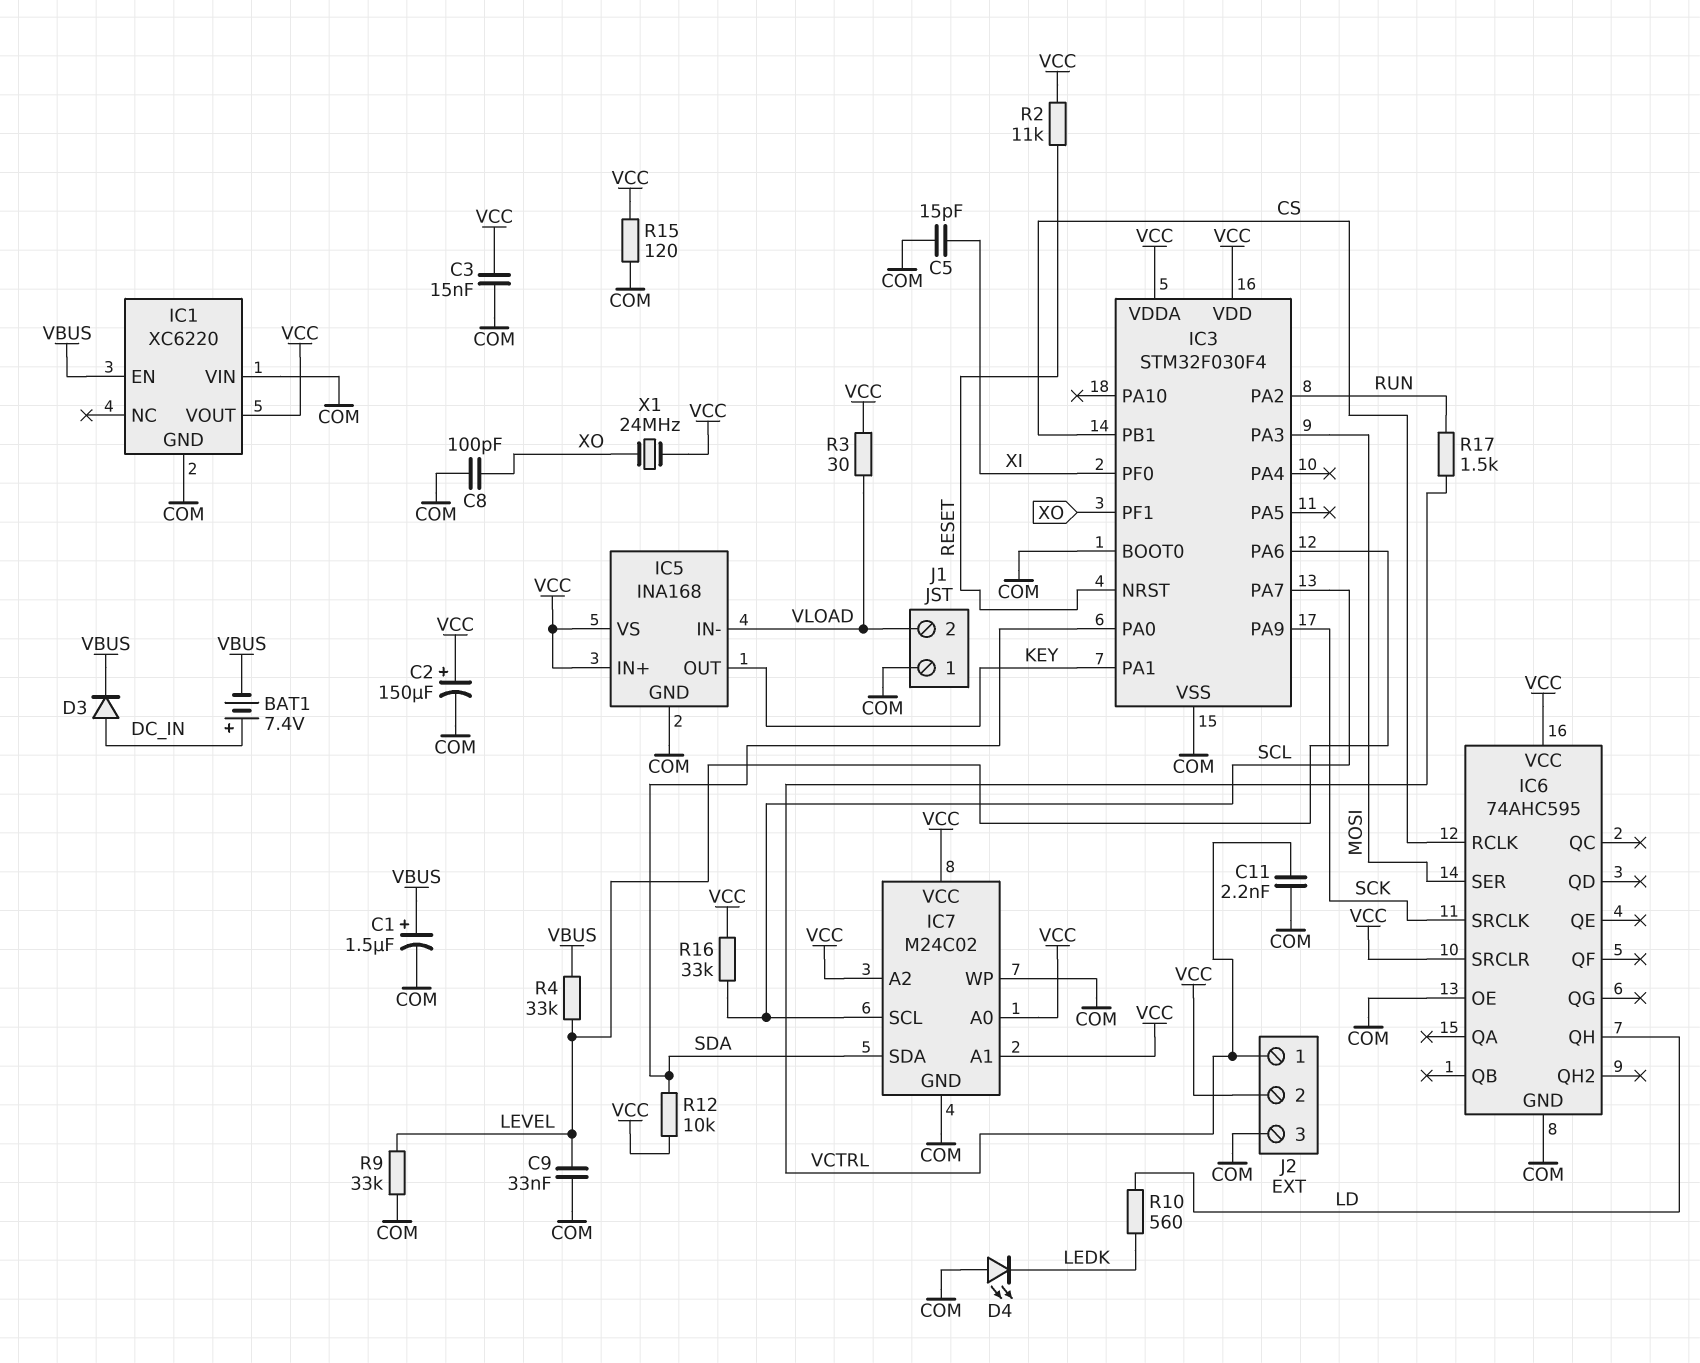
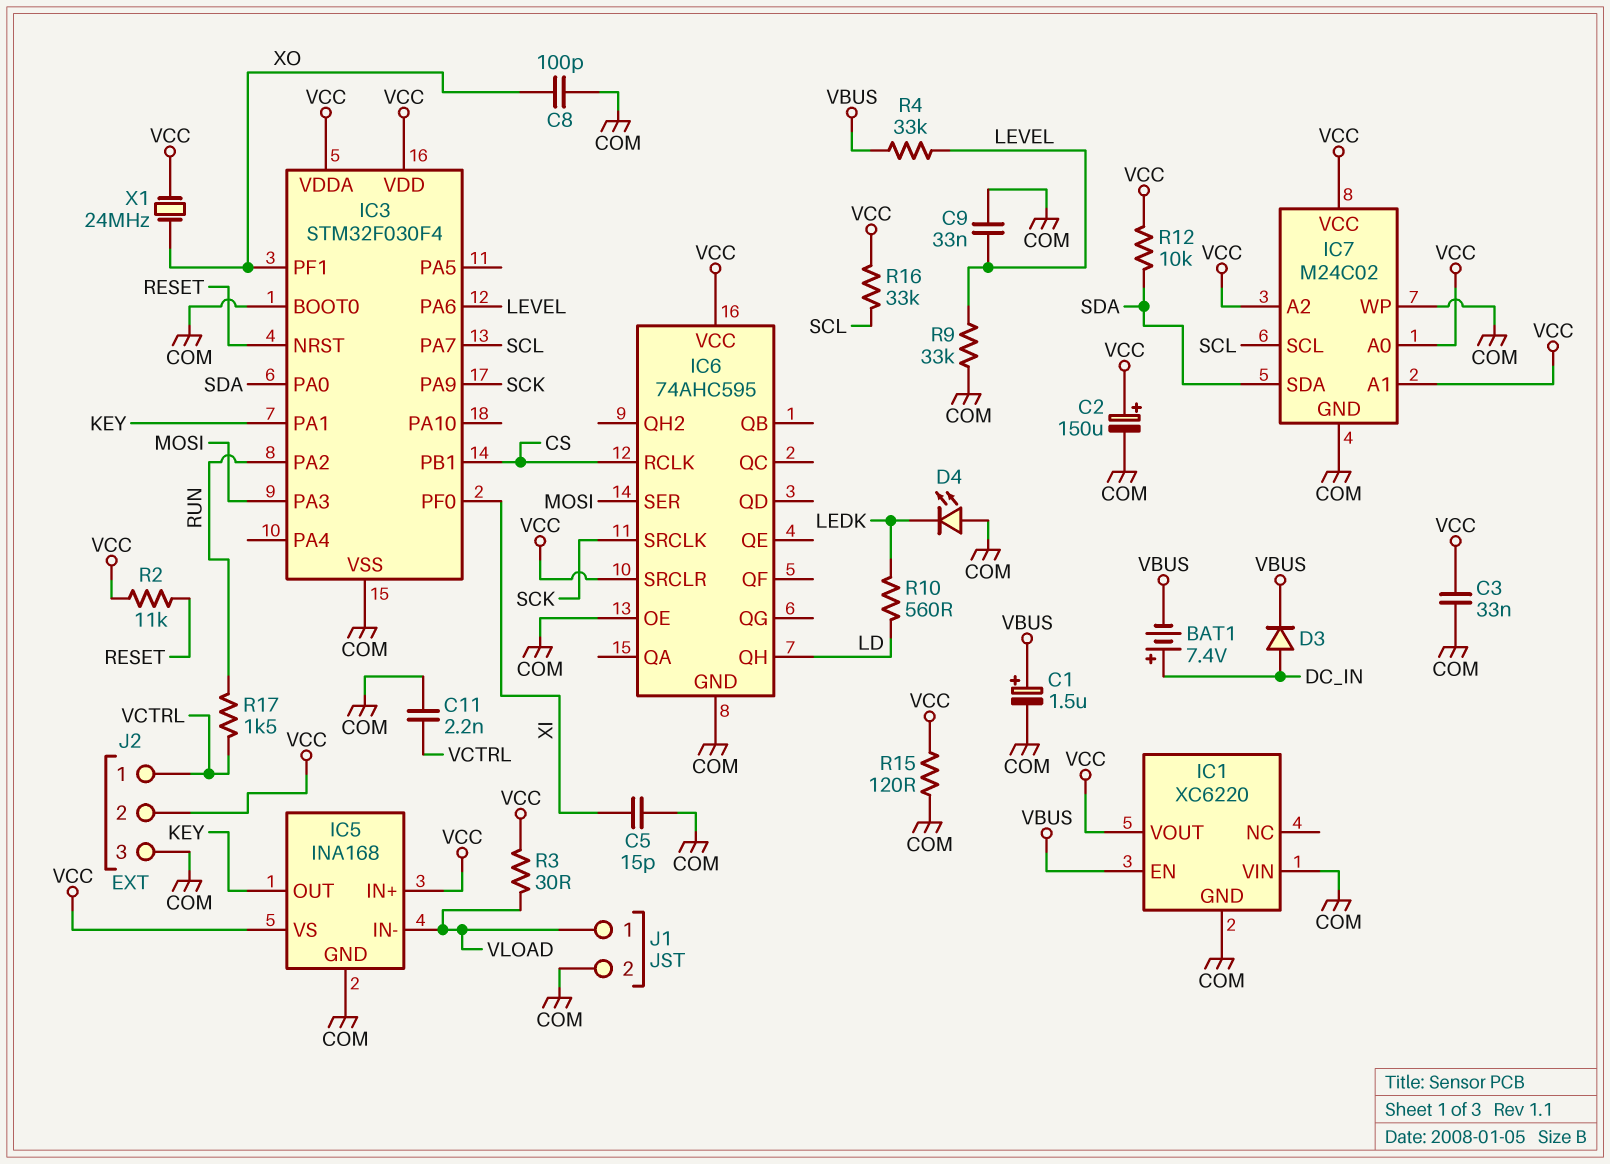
C3: 15nF (COM, VCC) -> 33nF (COM, VCC)
J1 pin 1: COM -> VLOAD
J1 pin 2: VLOAD -> COM

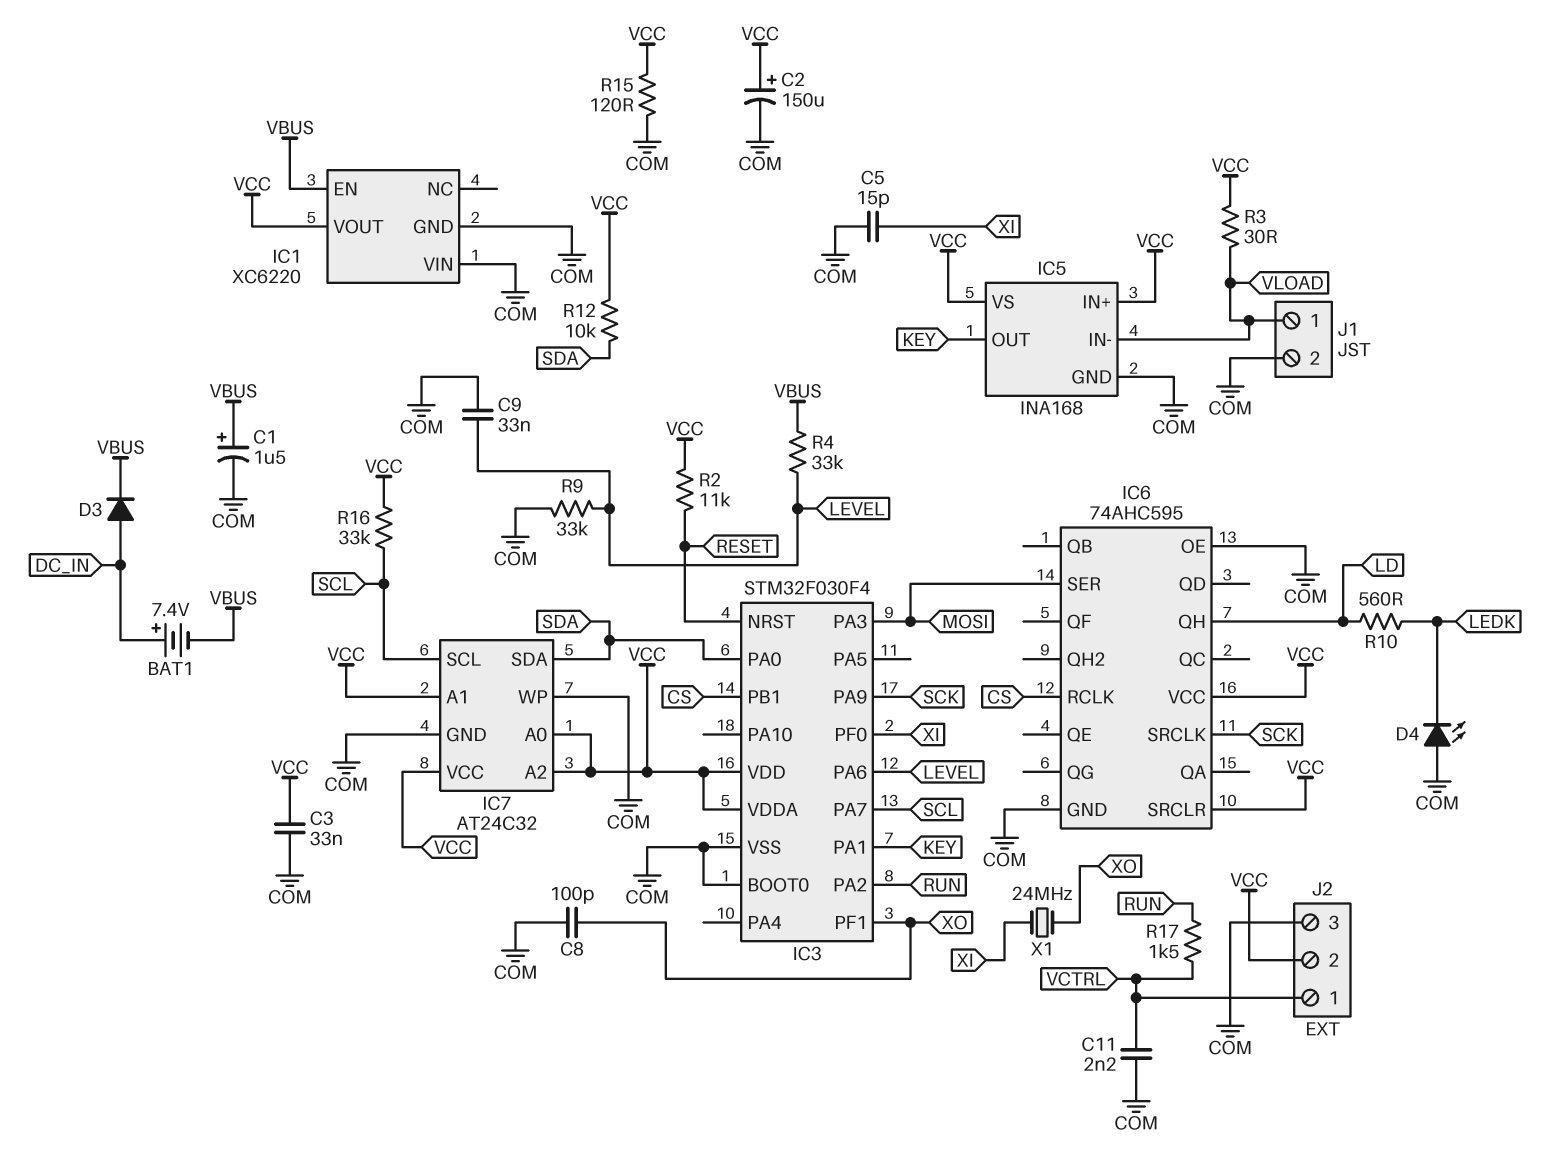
IC7: M24C02 -> AT24C32
X1: 24MHz (VCC, XO) -> 24MHz (XI, XO)

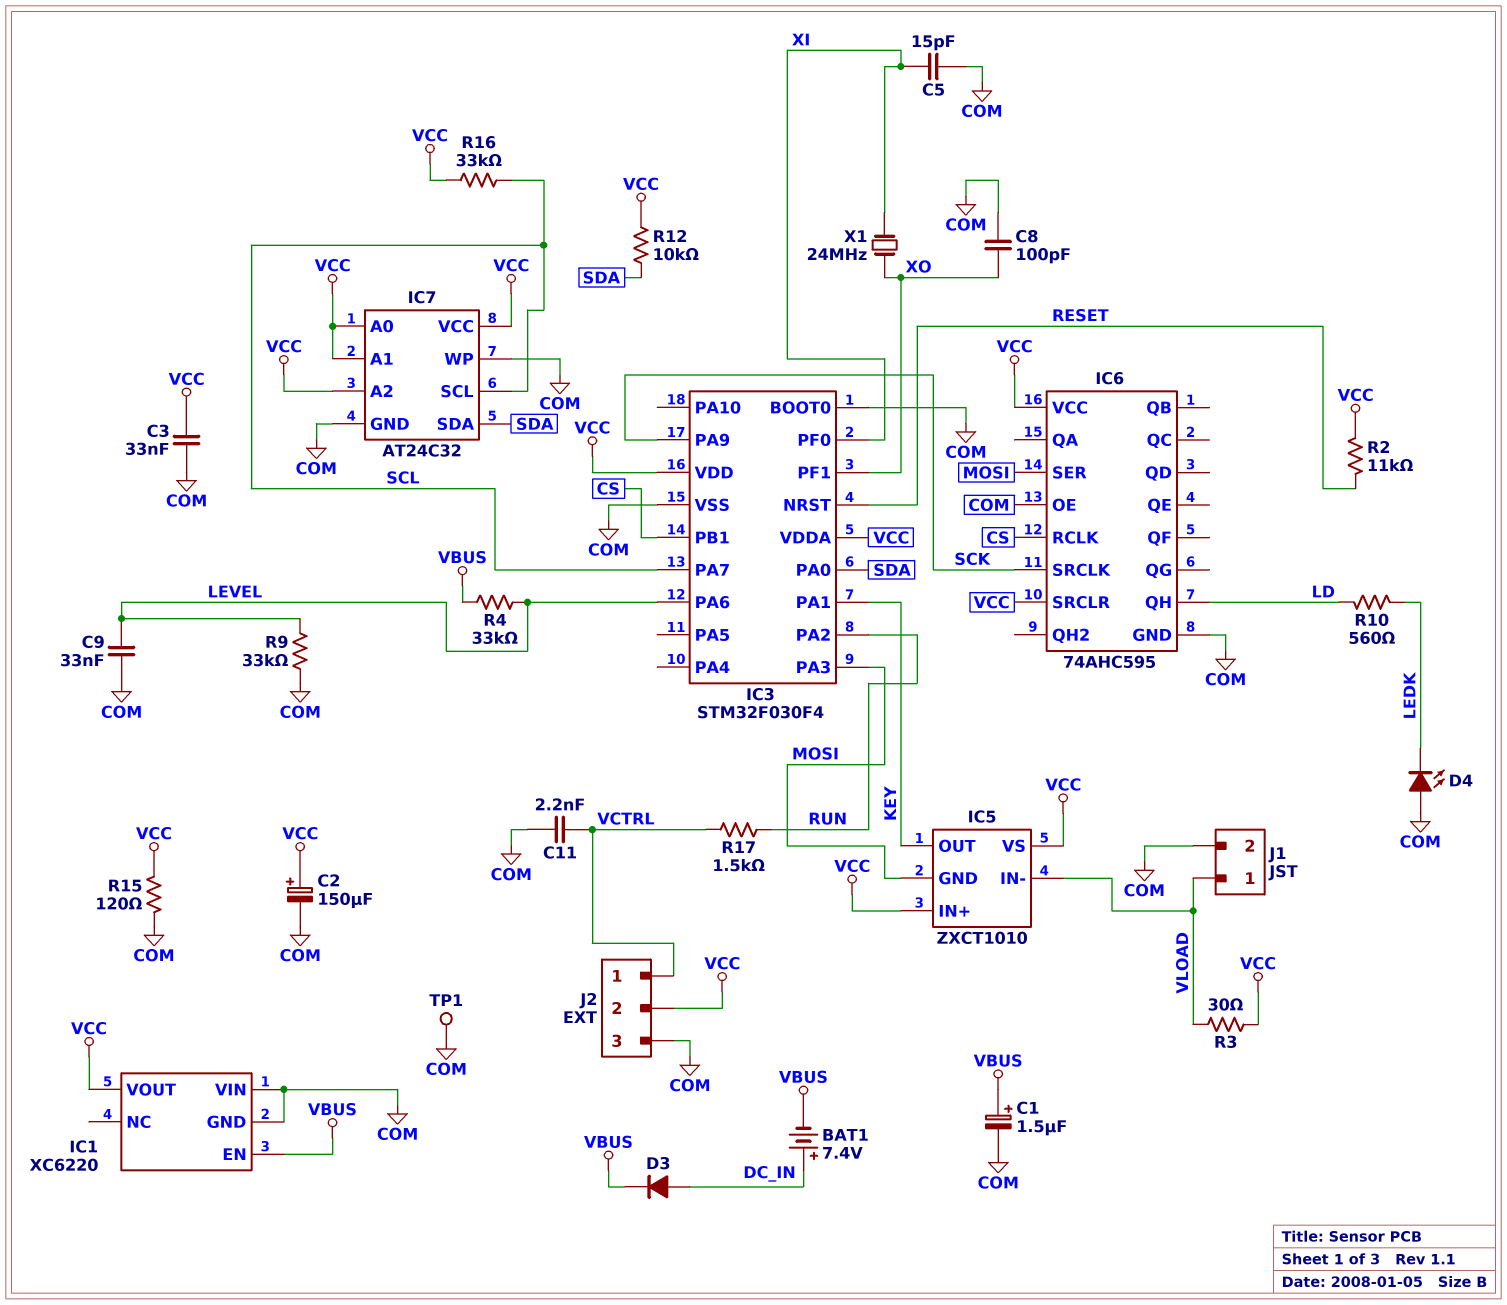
IC5: INA168 -> ZXCT1010
IC5 pin GND: COM -> MOSI
TP1: none -> test point (COM)

